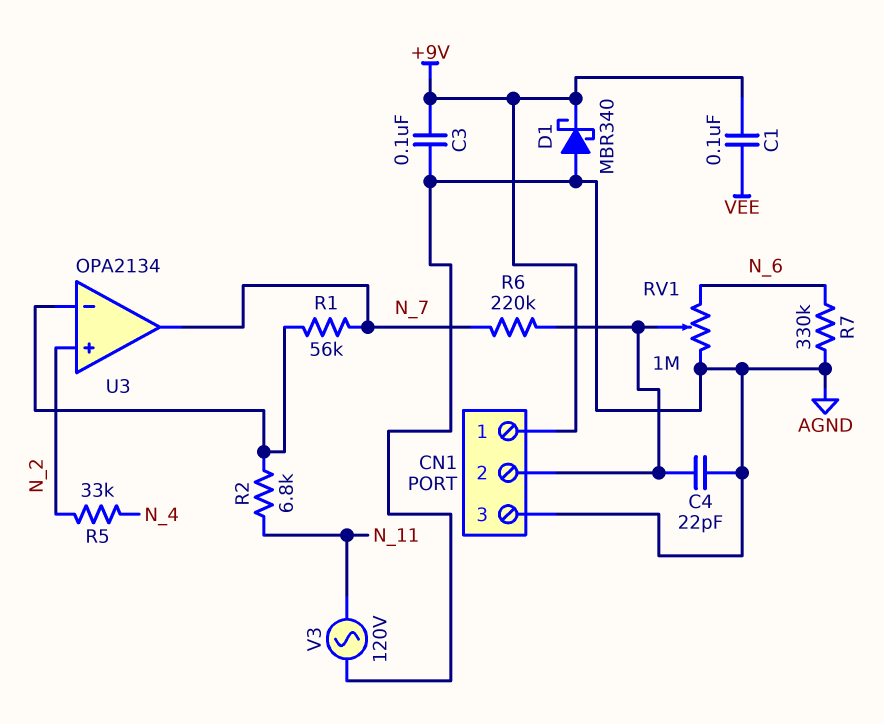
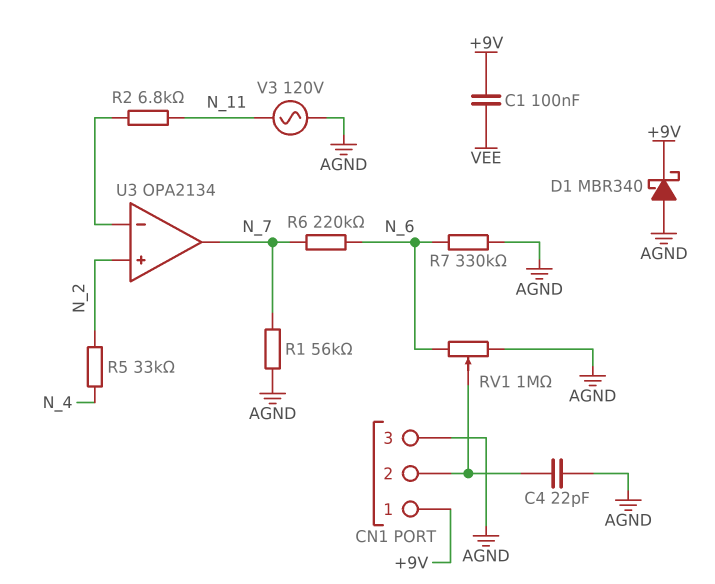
C3: 100nF (+9V, AGND) -> none
R1: 56k (N_7, U3/in-) -> 56k (AGND, N_7)
R6: 220k (CN1/2, N_7) -> 220k (N_6, N_7)

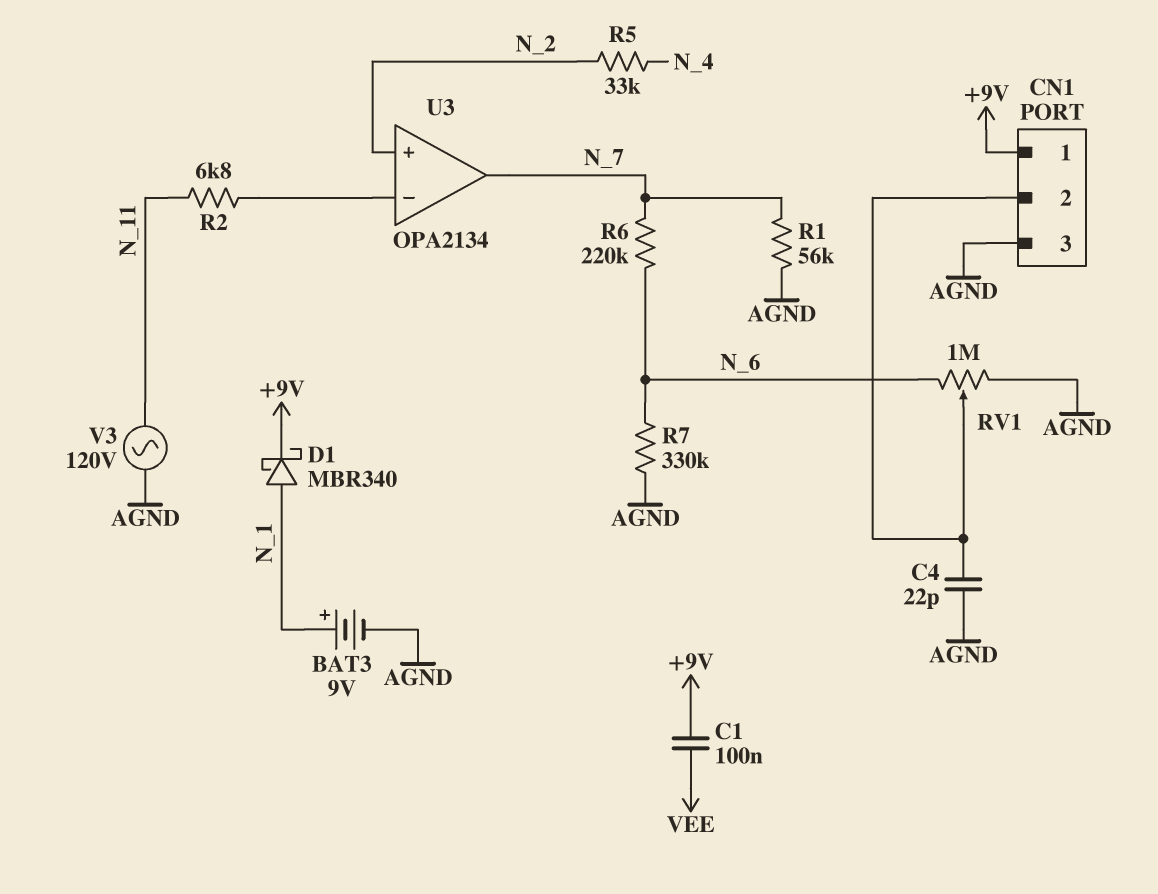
BAT3: none -> 9V (plus N_1, minus AGND)
D1: schottky MBR340 (A AGND, K +9V) -> schottky MBR340 (A N_1, K +9V)

